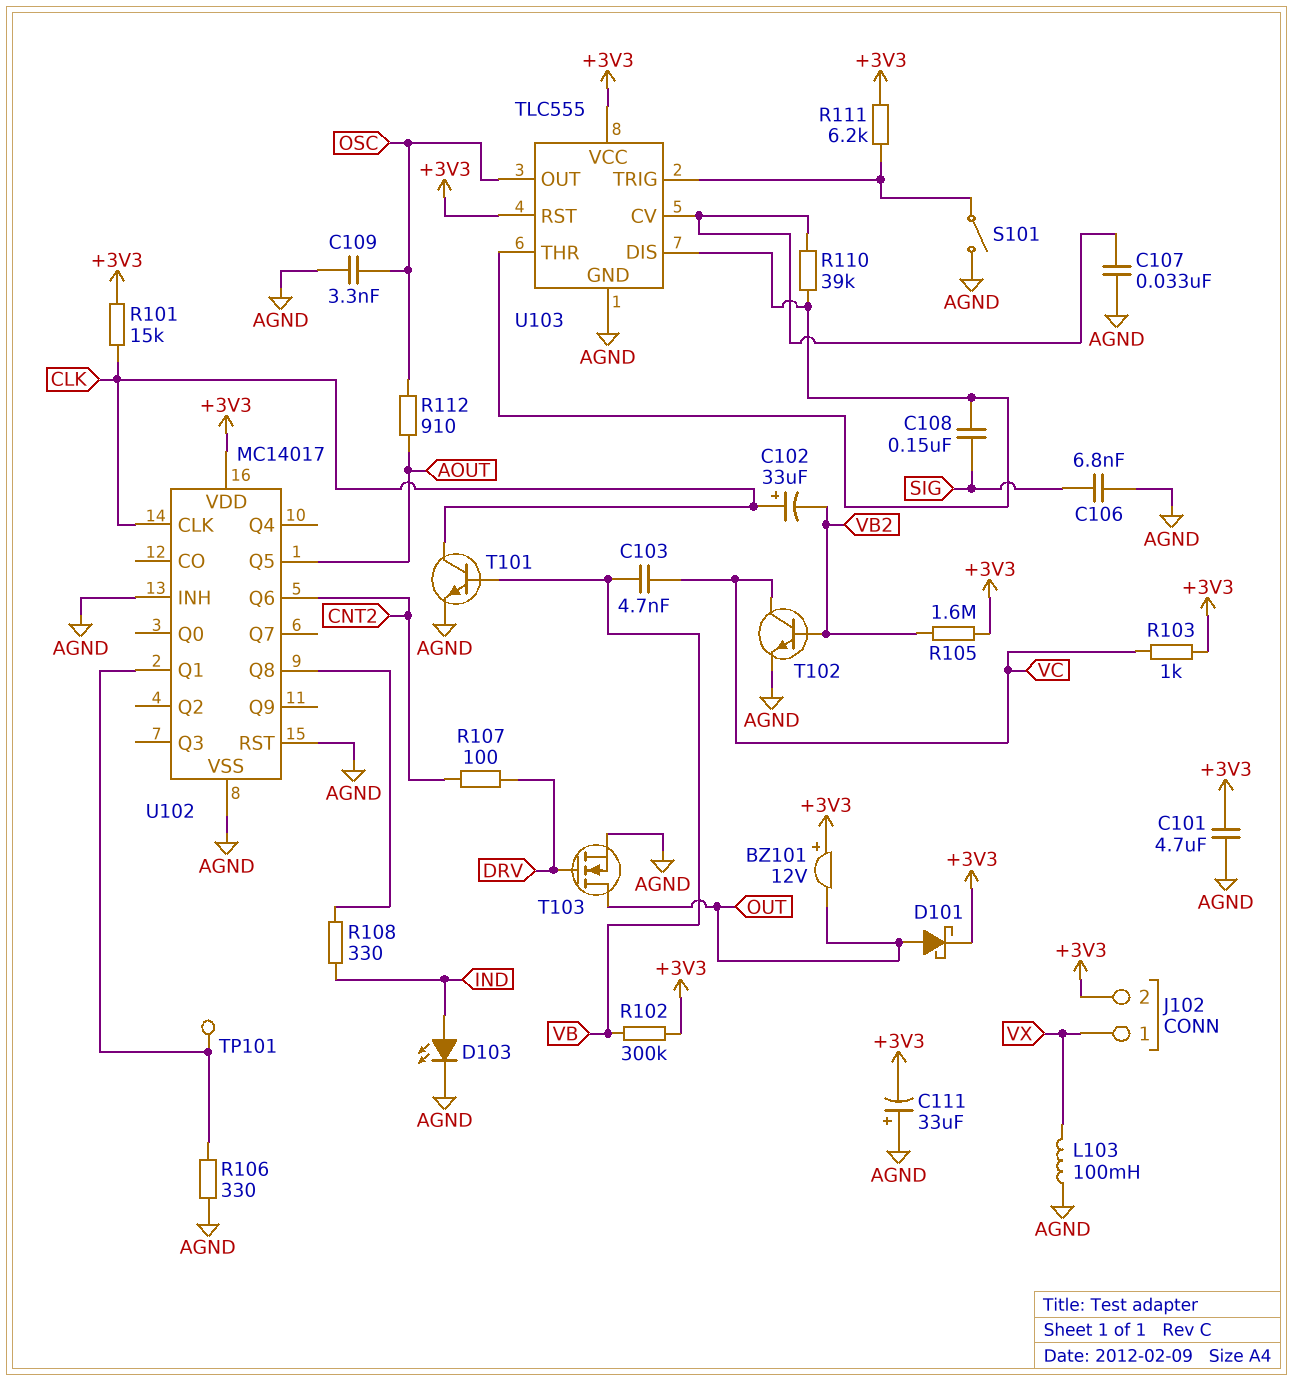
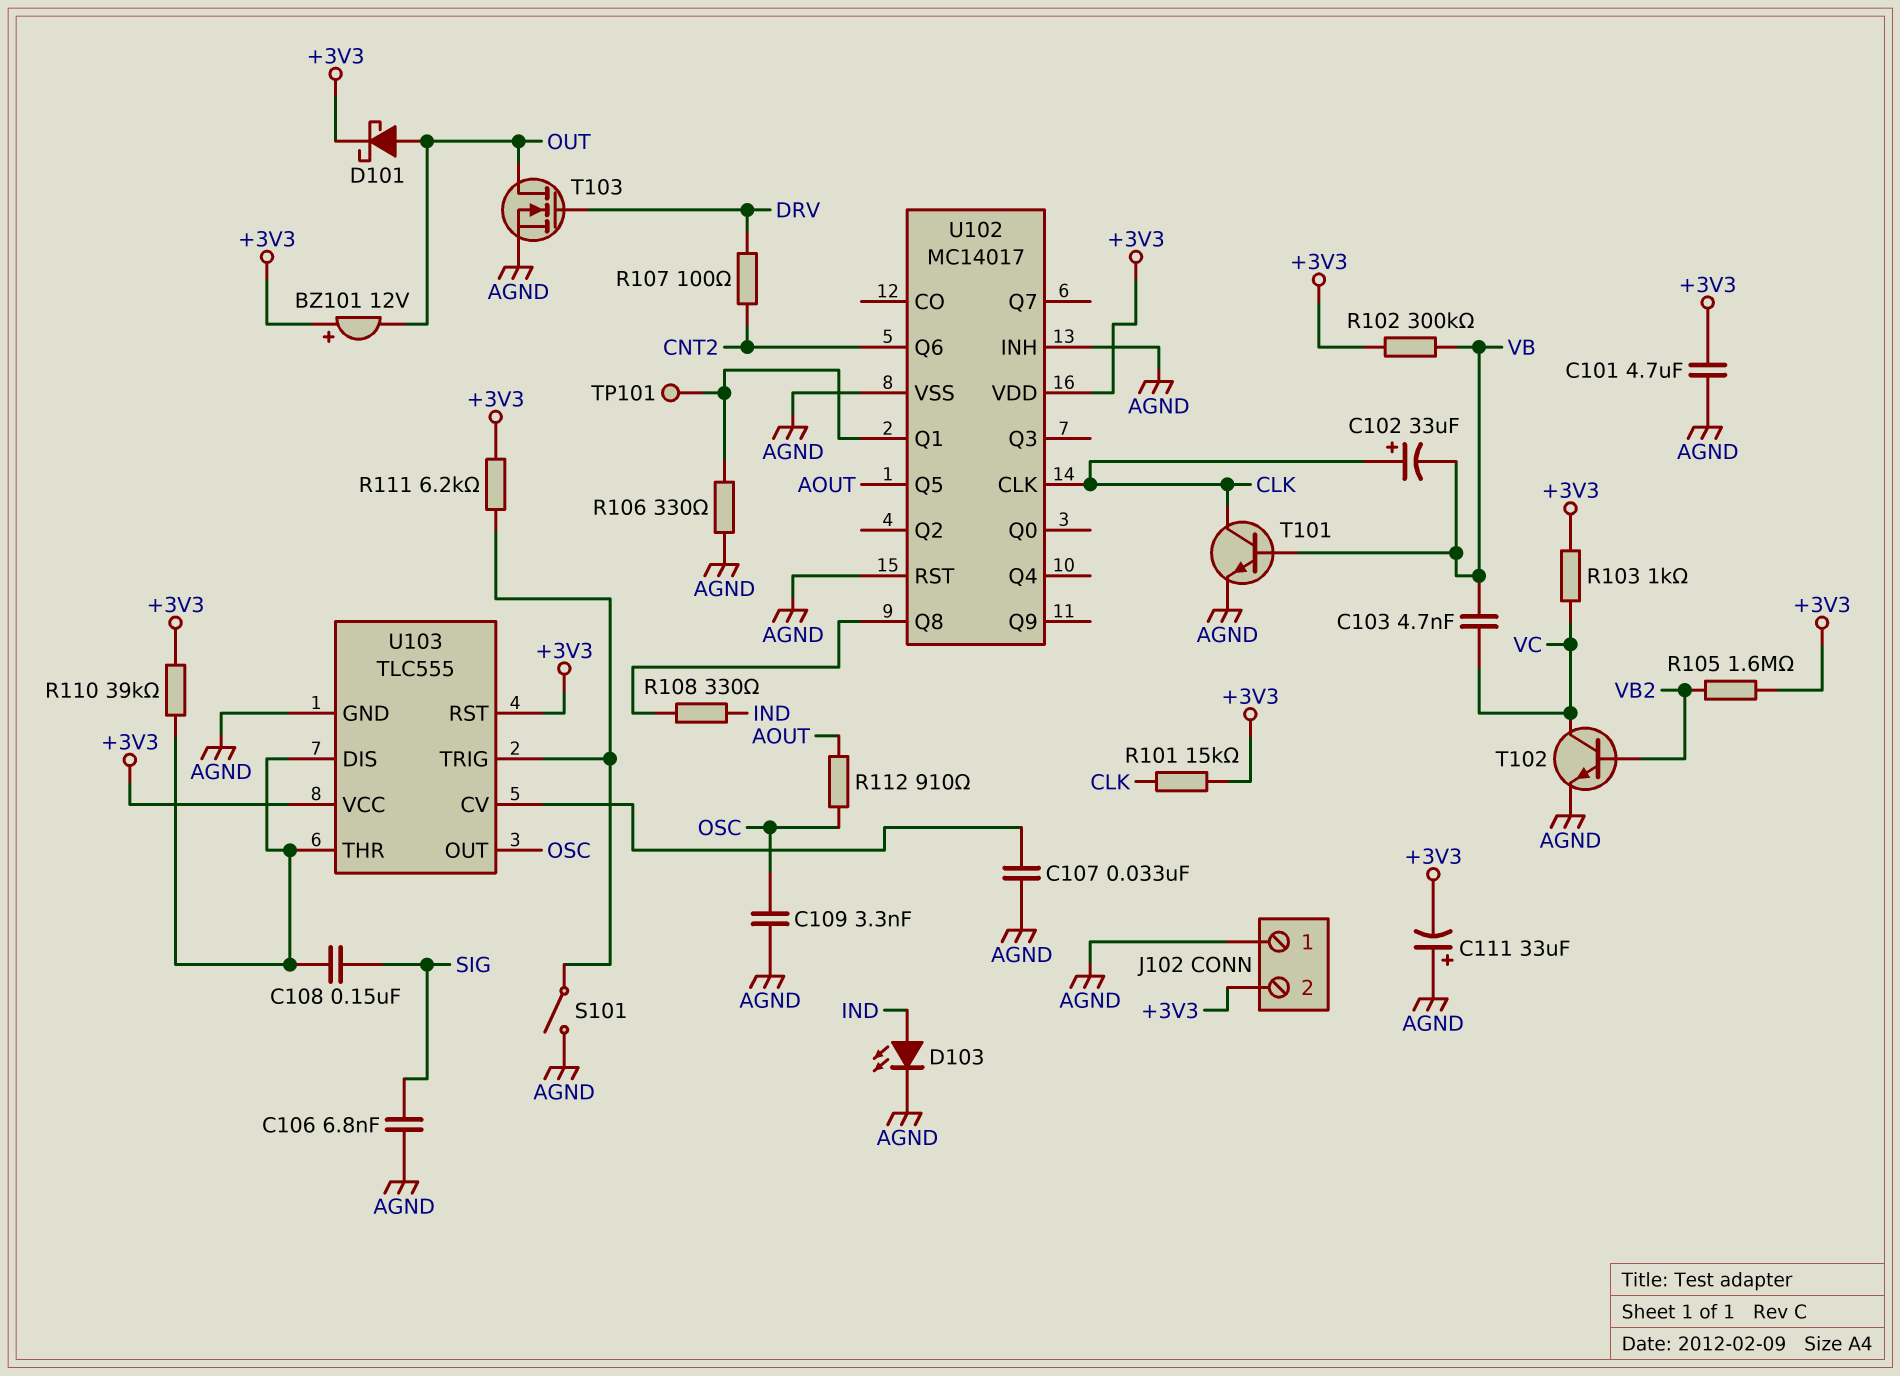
C102: 33uF (plus CLK, minus VB2) -> 33uF (plus CLK, minus VB)
J102 pin 1: VX -> AGND
L103: 100mH (AGND, VX) -> none
R110: 39k (U103/CV, U103/DIS) -> 39k (+3V3, U103/DIS)

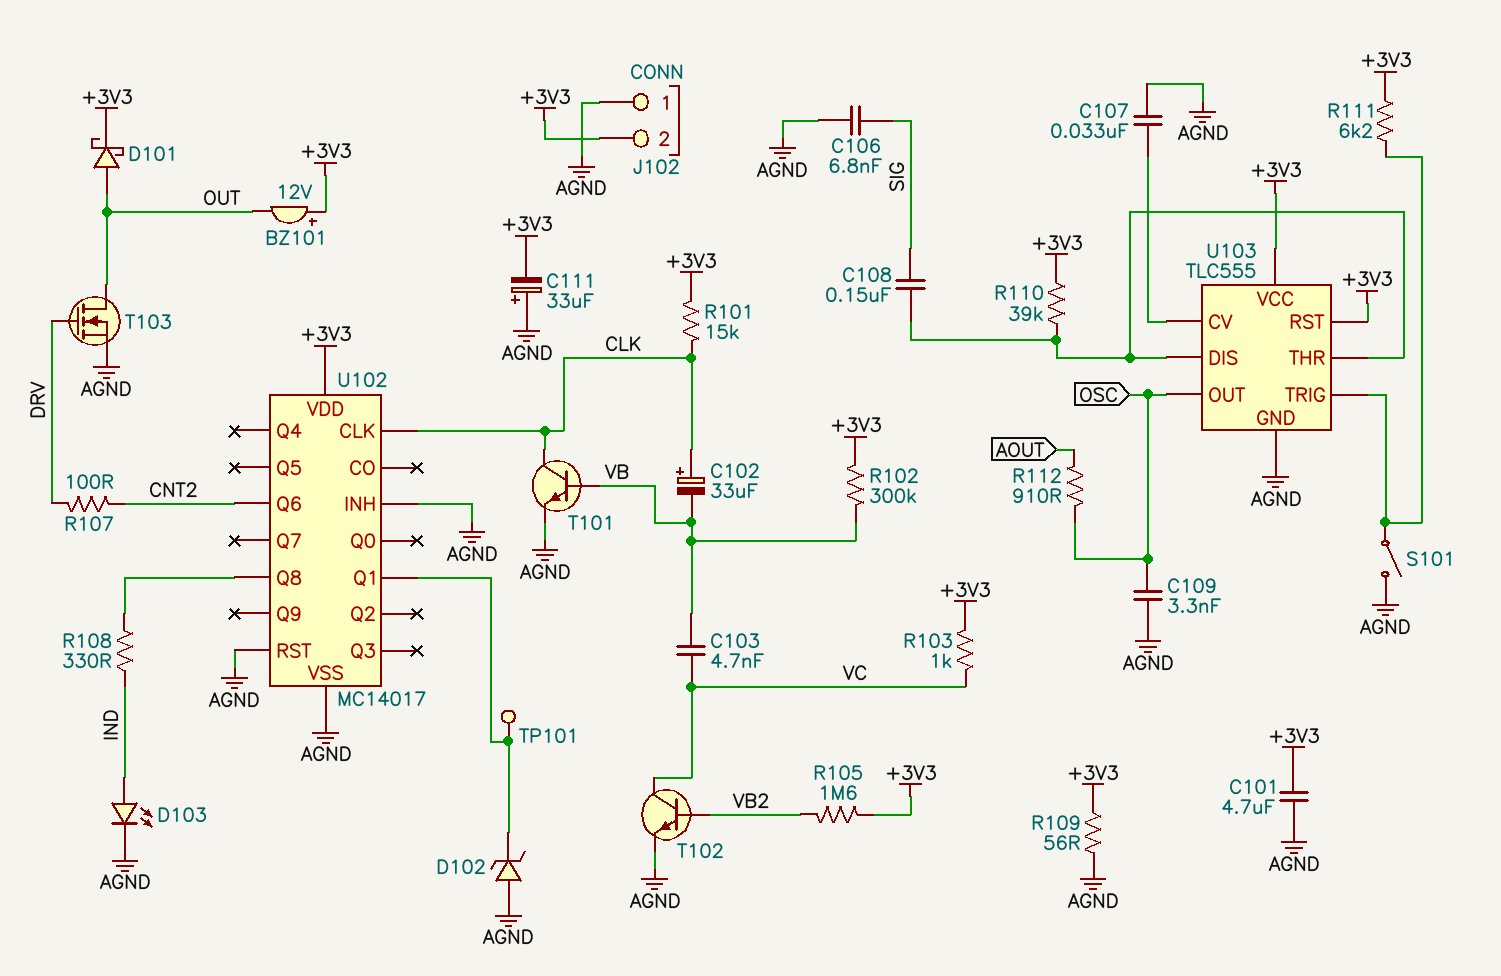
D102: none -> zener (A AGND, K U102/Q1)
R106: 330 (AGND, U102/Q1) -> none
R109: none -> 56 (+3V3, AGND)
U102 pin Q5: AOUT -> none

